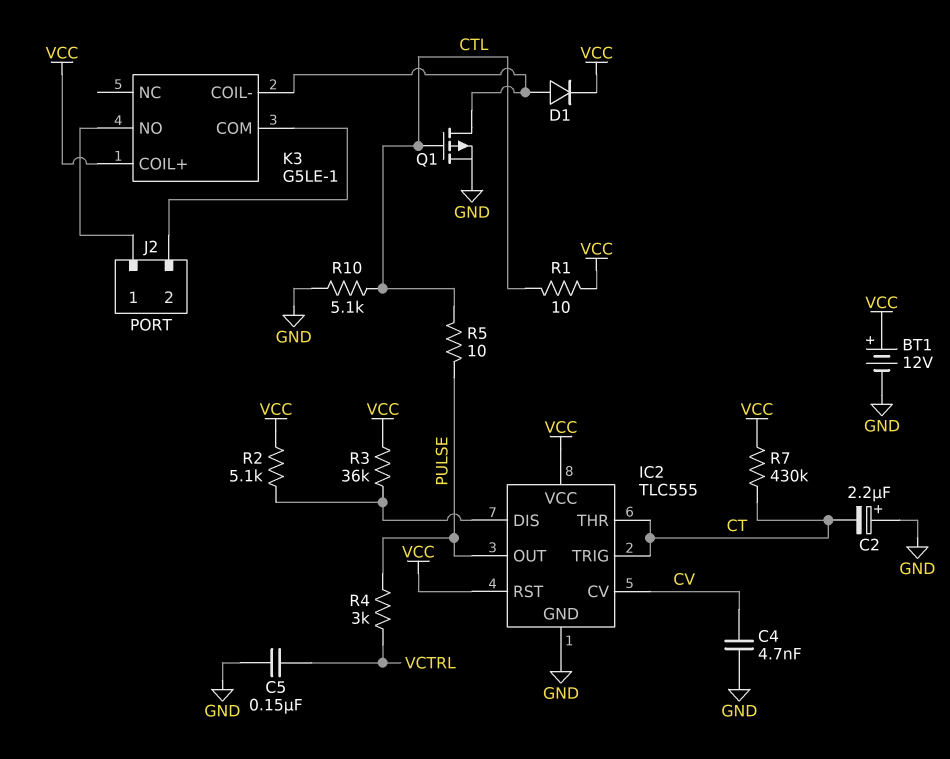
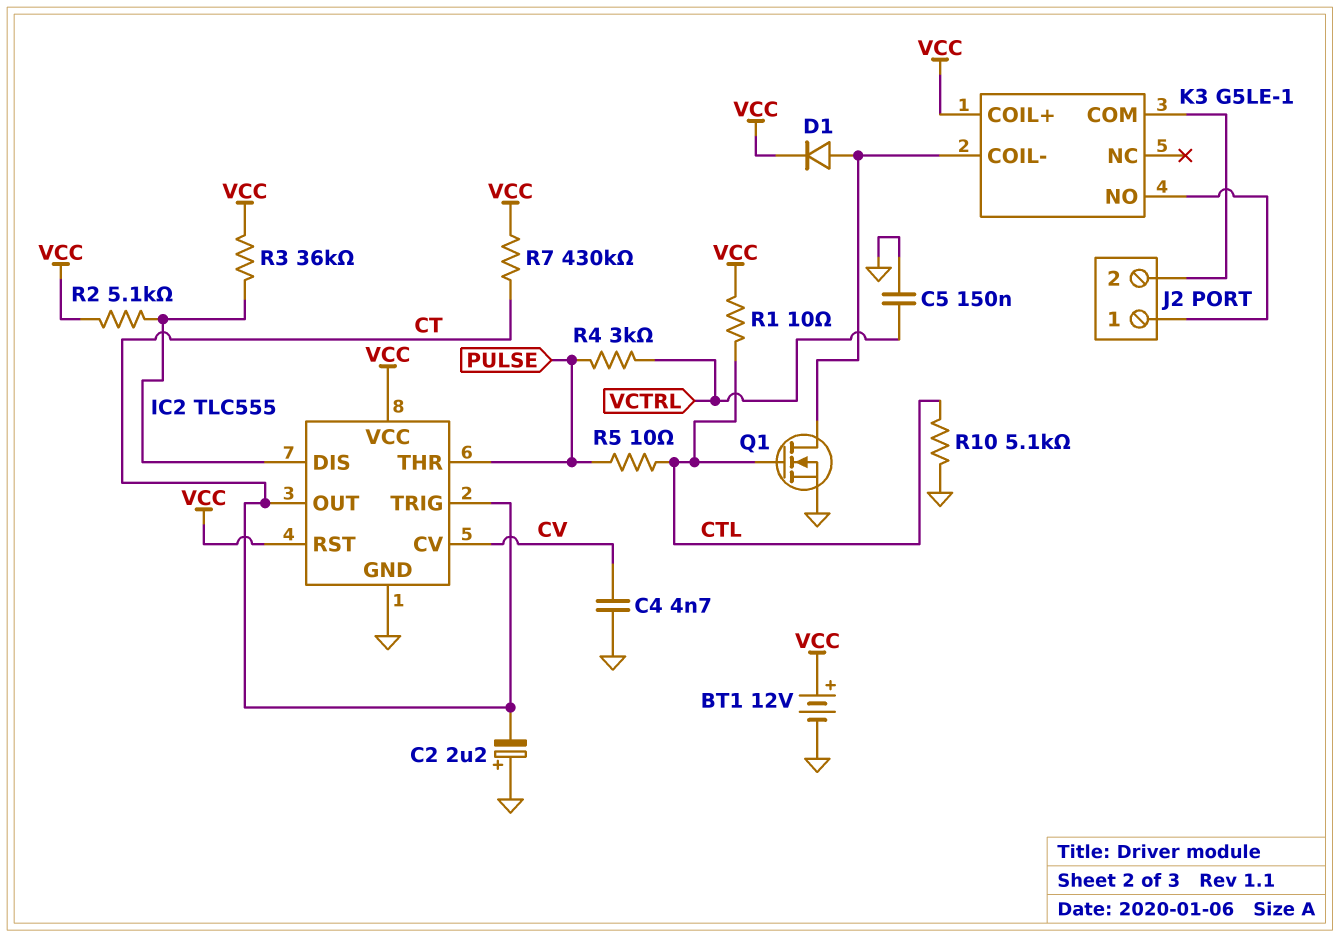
IC2 pin OUT: PULSE -> CT
IC2 pin THR: CT -> PULSE
Q1: PMOS (G CTL, D K3/COIL-, S GND) -> NMOS (G CTL, D K3/COIL-, S GND)

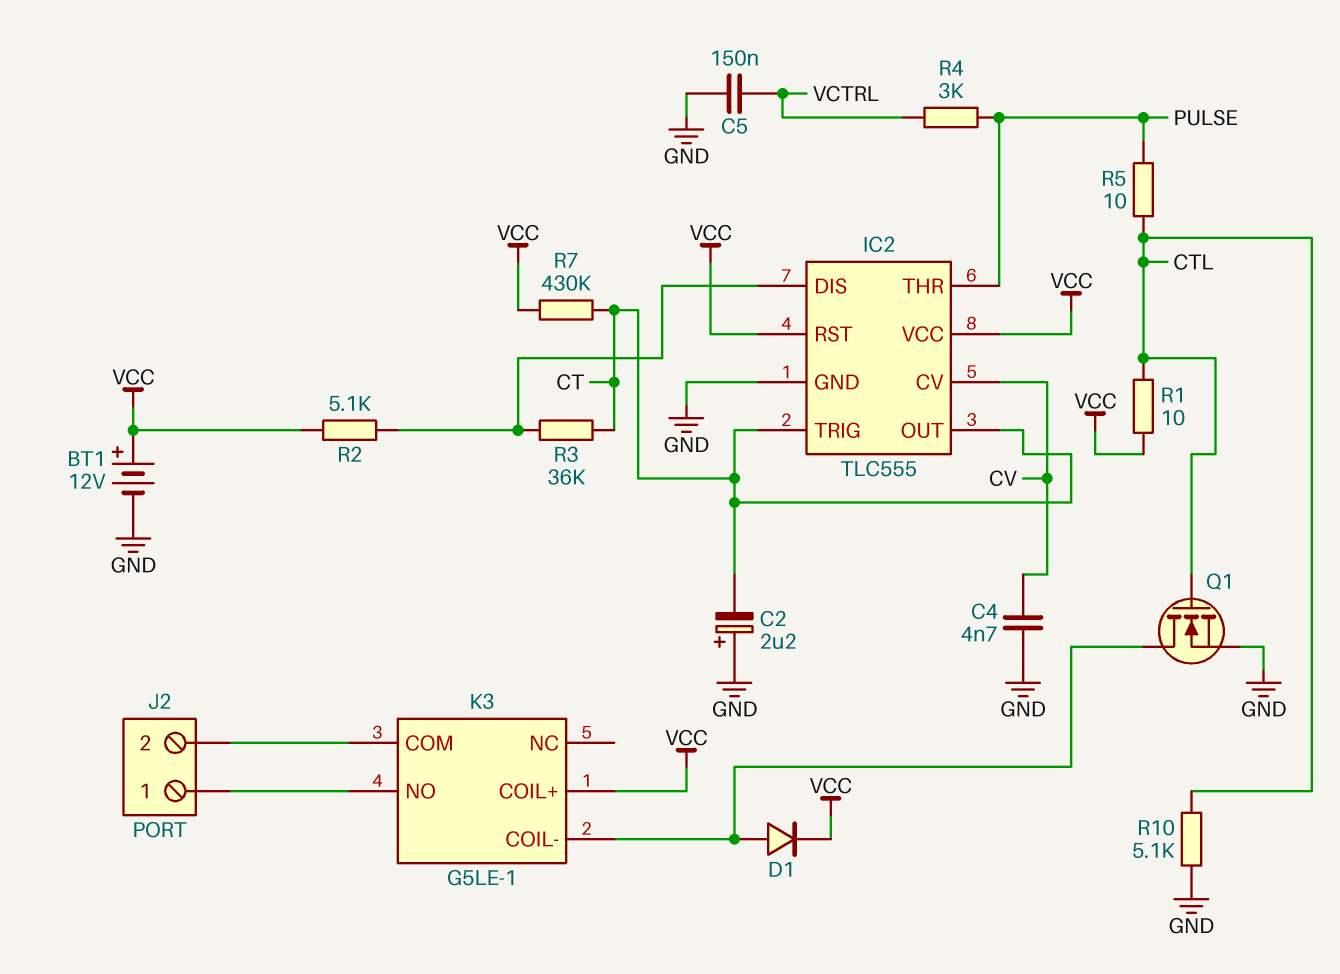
R3: 36k (IC2/DIS, VCC) -> 36k (CT, IC2/DIS)

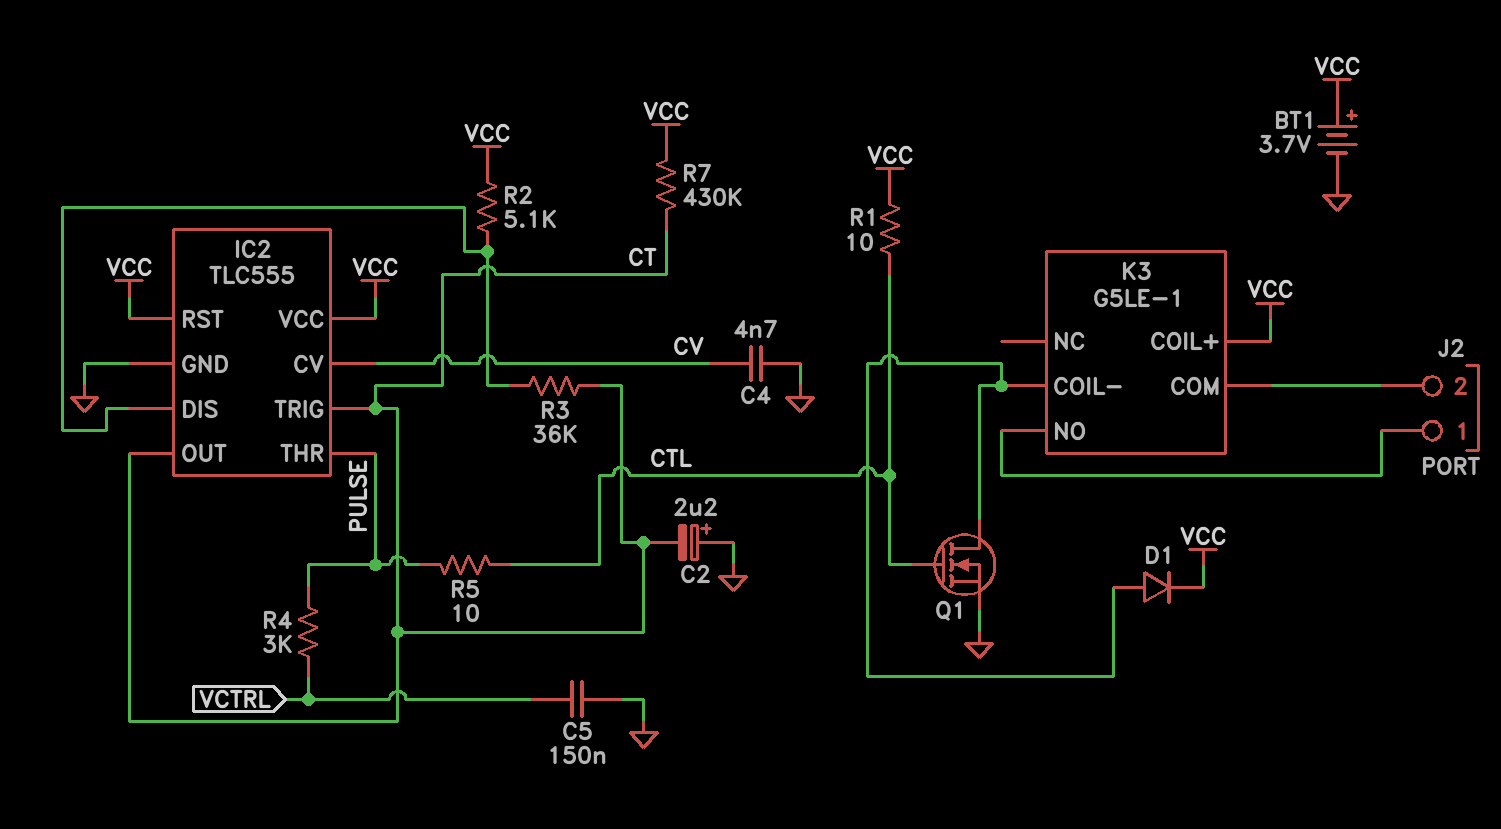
BT1: 12V (plus VCC, minus GND) -> 3.7V (plus VCC, minus GND)
R10: 5.1k (CTL, GND) -> none

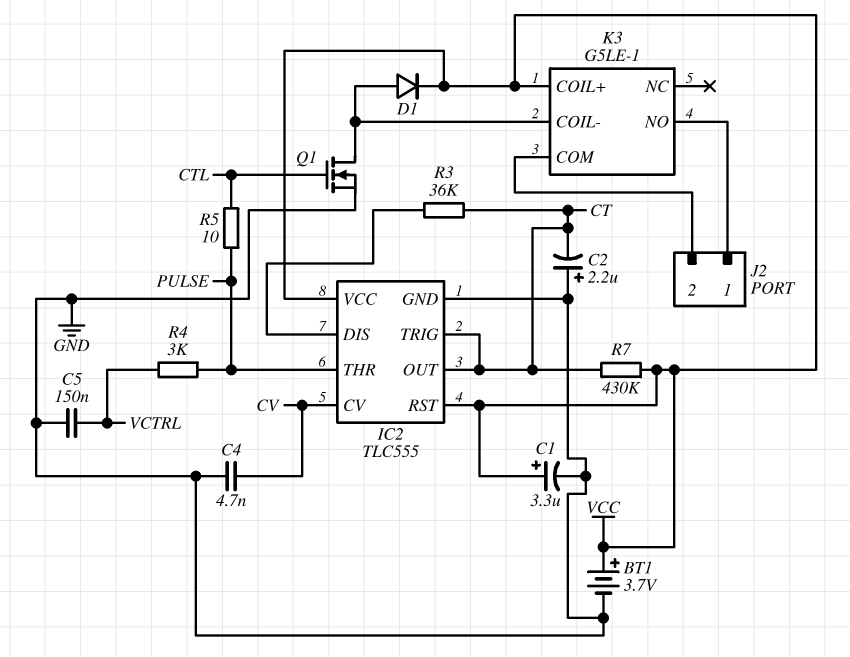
C1: none -> 3.3uF (plus VCC, minus GND)
R1: 10 (CTL, VCC) -> none
R2: 5.1k (IC2/DIS, VCC) -> none

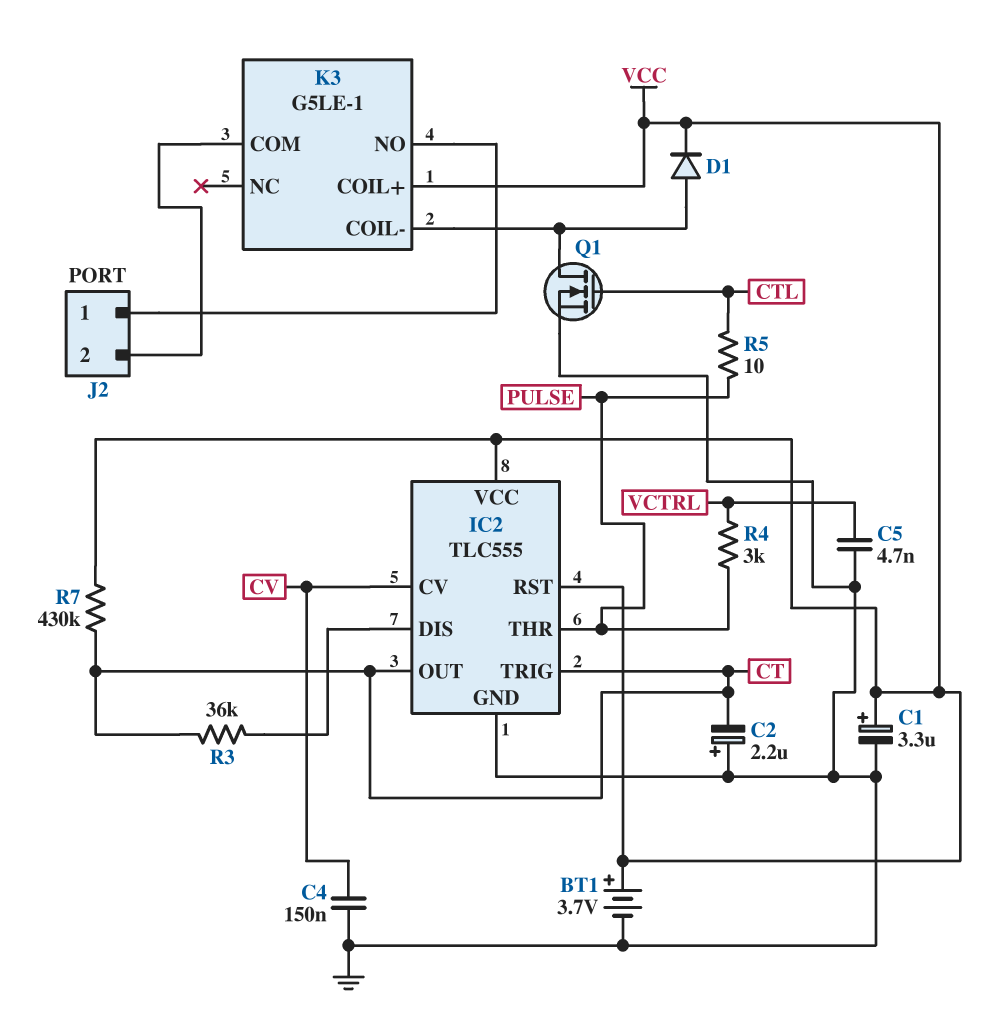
C4: 4.7nF (CV, GND) -> 150nF (CV, GND)
C5: 150nF (GND, VCTRL) -> 4.7nF (GND, VCTRL)

